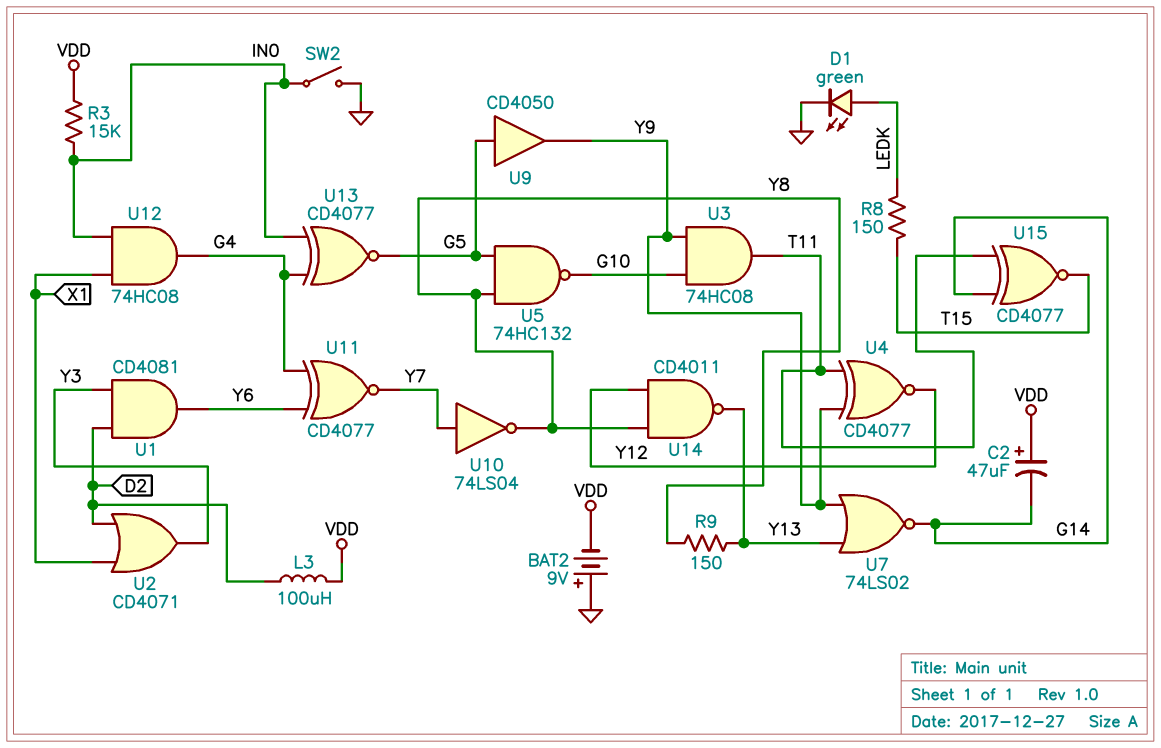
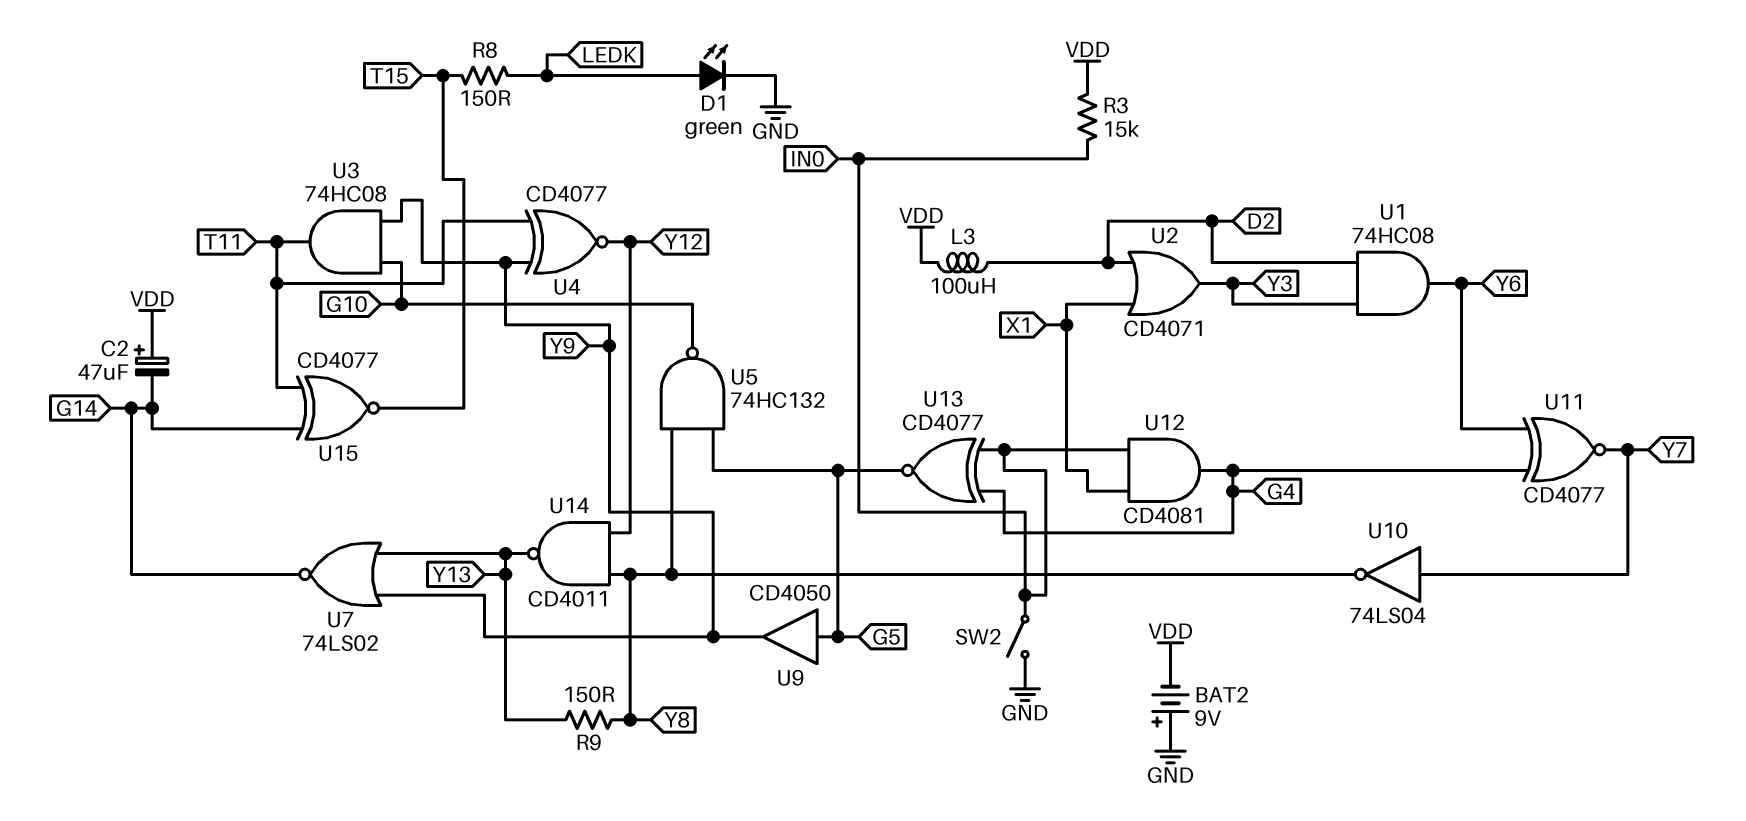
U1: AND CD4081 (in D2, in Y3, out Y6) -> AND 74HC08 (in D2, in Y3, out Y6)
U12: AND 74HC08 (in IN0, in X1, out G4) -> AND CD4081 (in IN0, in X1, out G4)

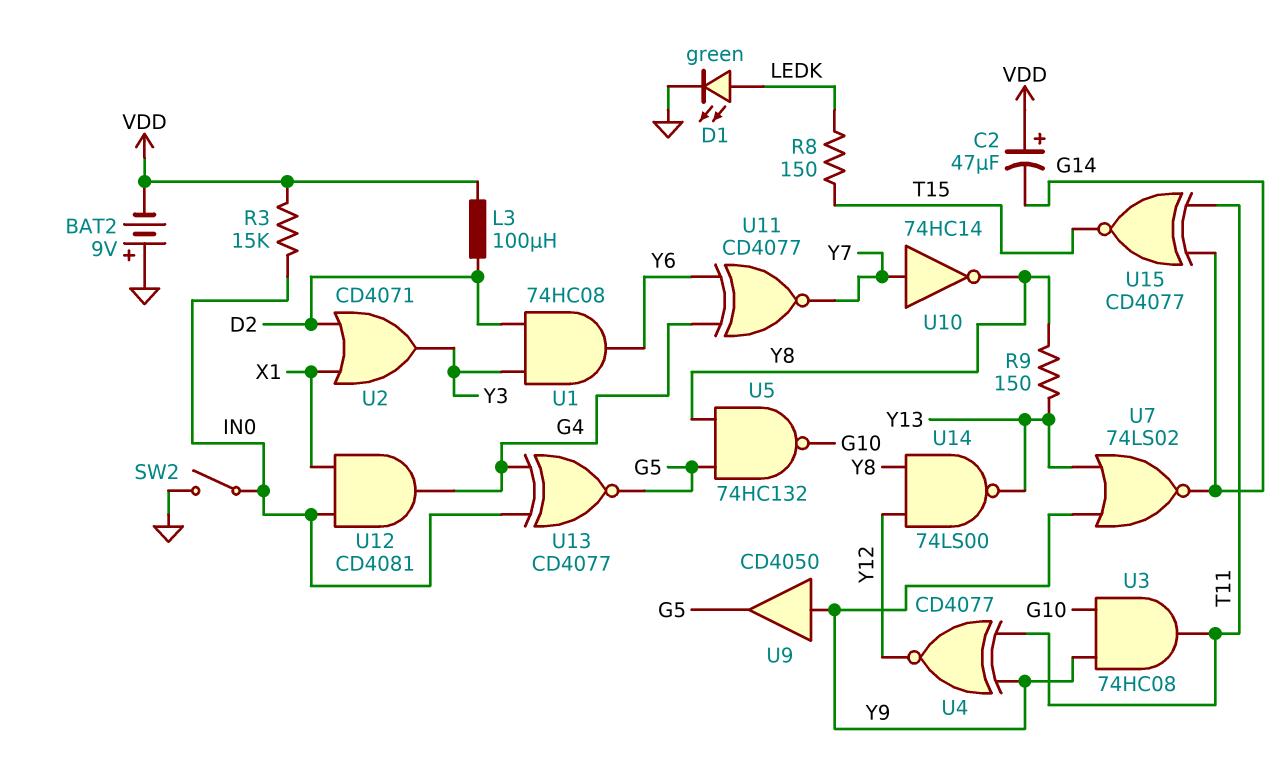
U9: buffer CD4050 (in G5, out Y9) -> buffer CD4050 (in Y9, out G5)
U10: NOT 74LS04 (in Y7, out Y8) -> NOT 74HC14 (in Y7, out Y8)
U14: NAND CD4011 (in Y8, in Y12, out Y13) -> NAND 74LS00 (in Y8, in Y12, out Y13)

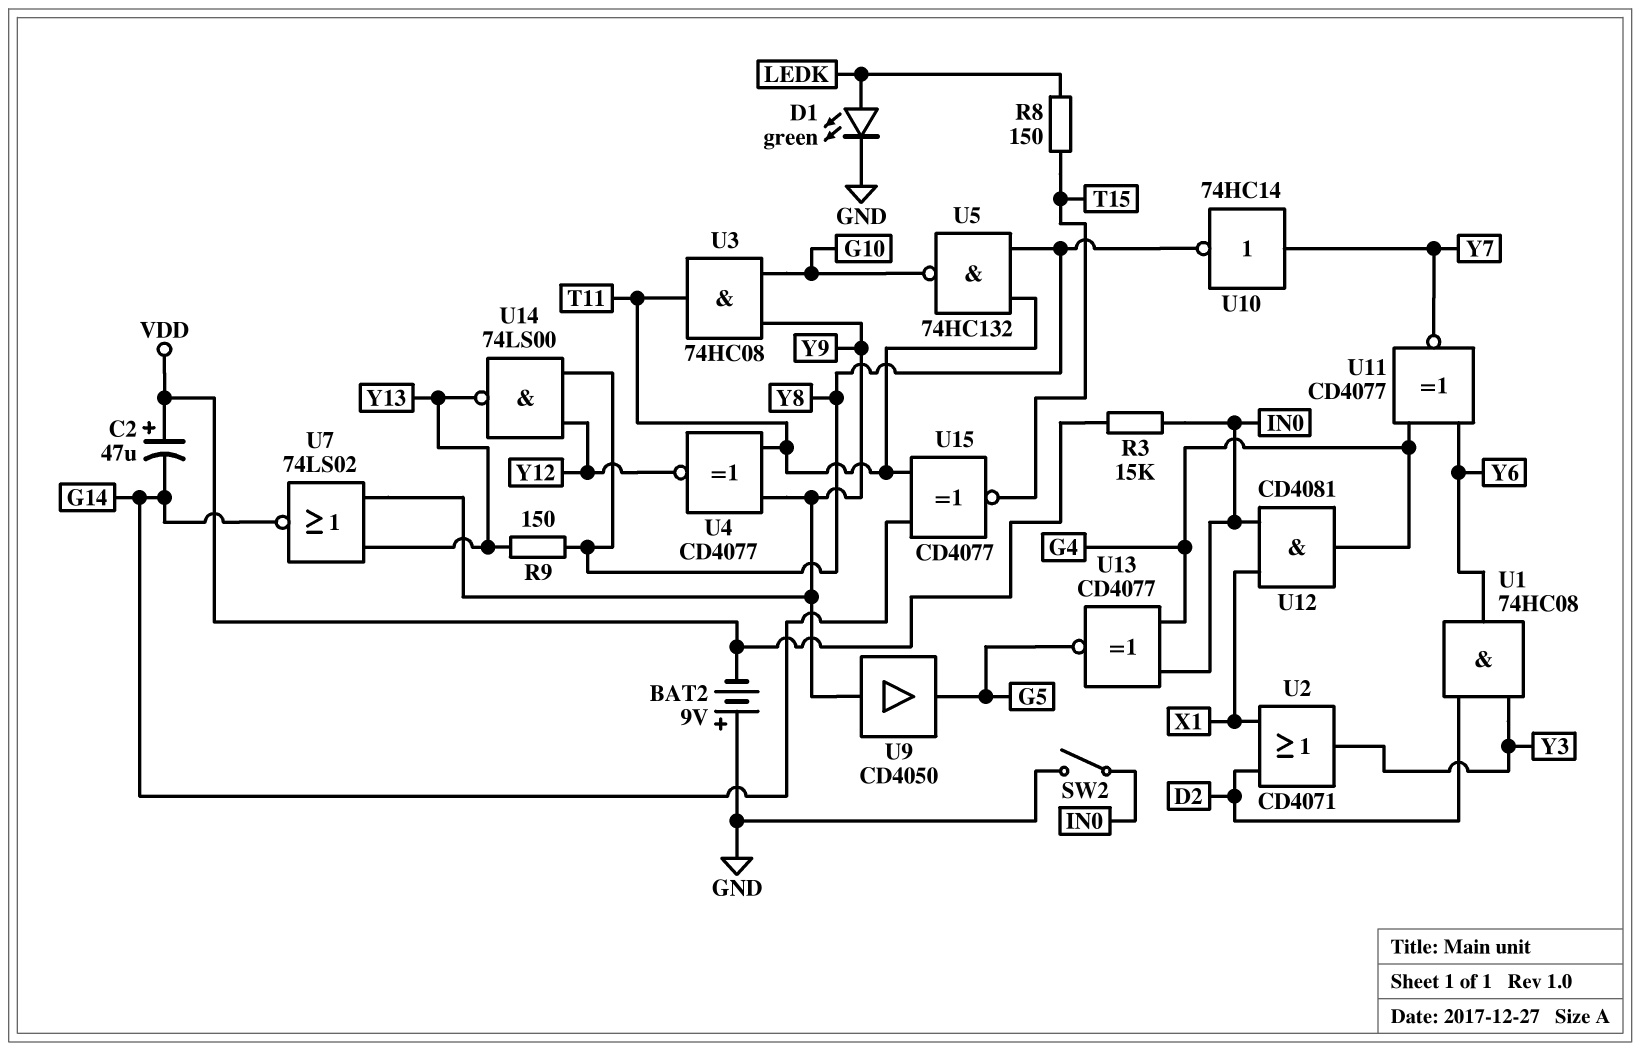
L3: 100uH (D2, VDD) -> none
U5: NAND 74HC132 (in G5, in Y8, out G10) -> NAND 74HC132 (in T11, in Y8, out G10)

